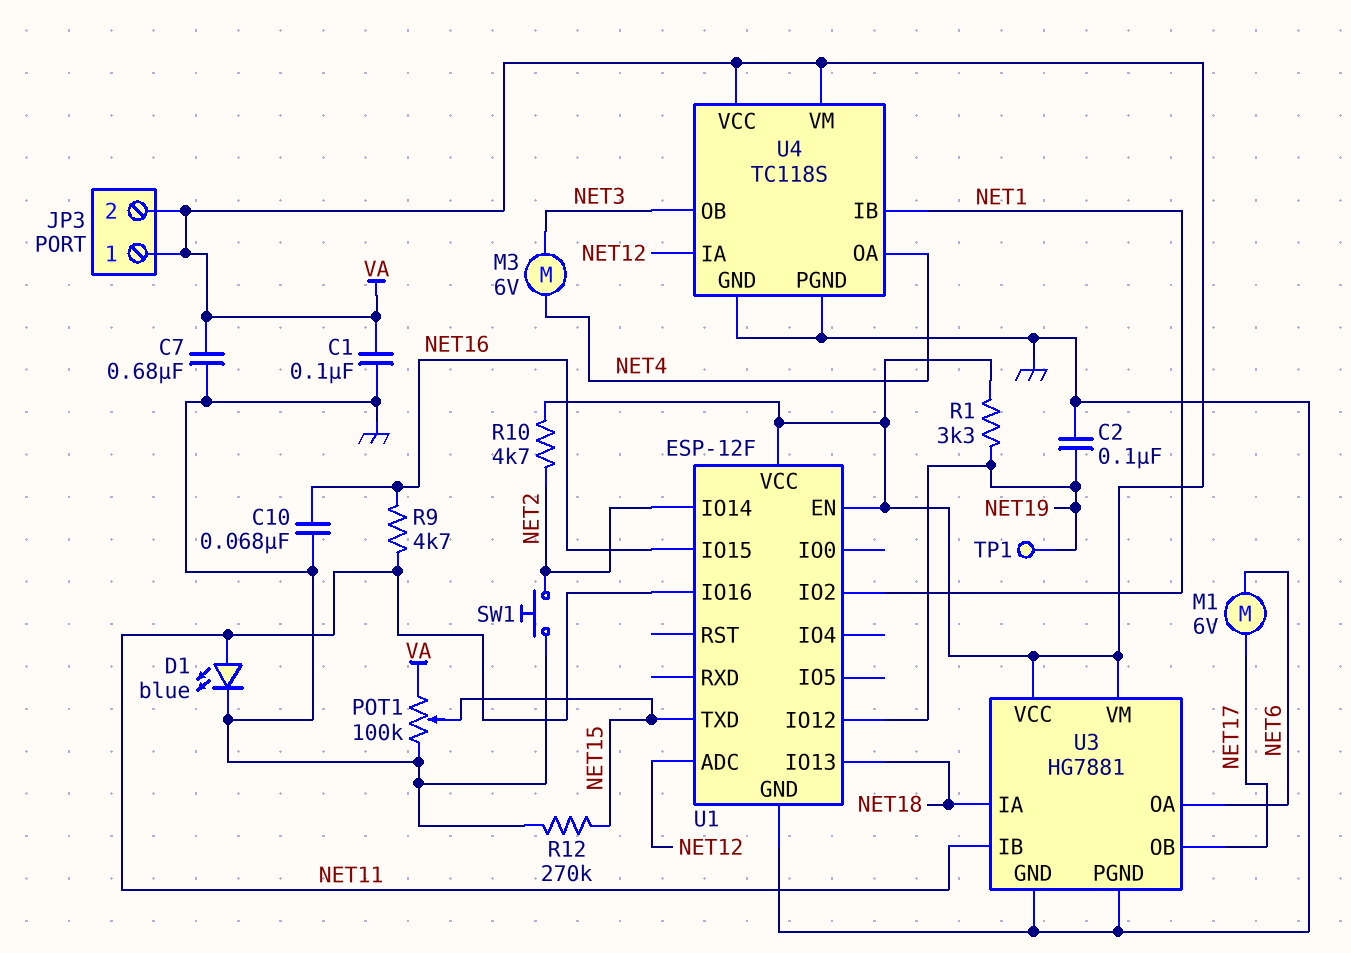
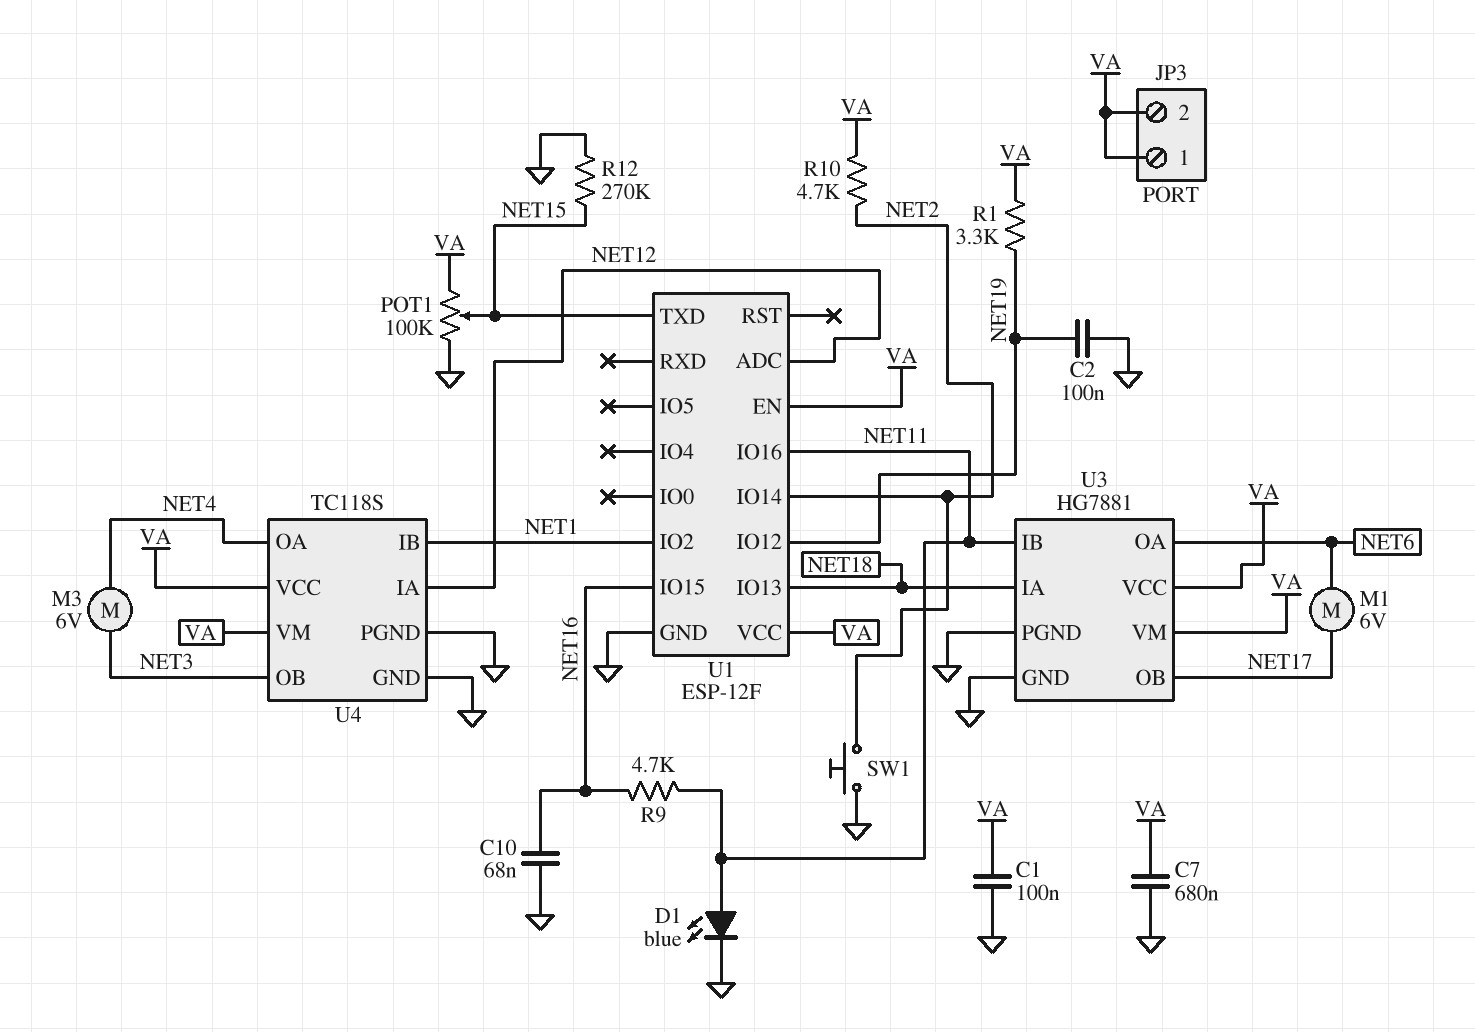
TP1: test point (NET19) -> none

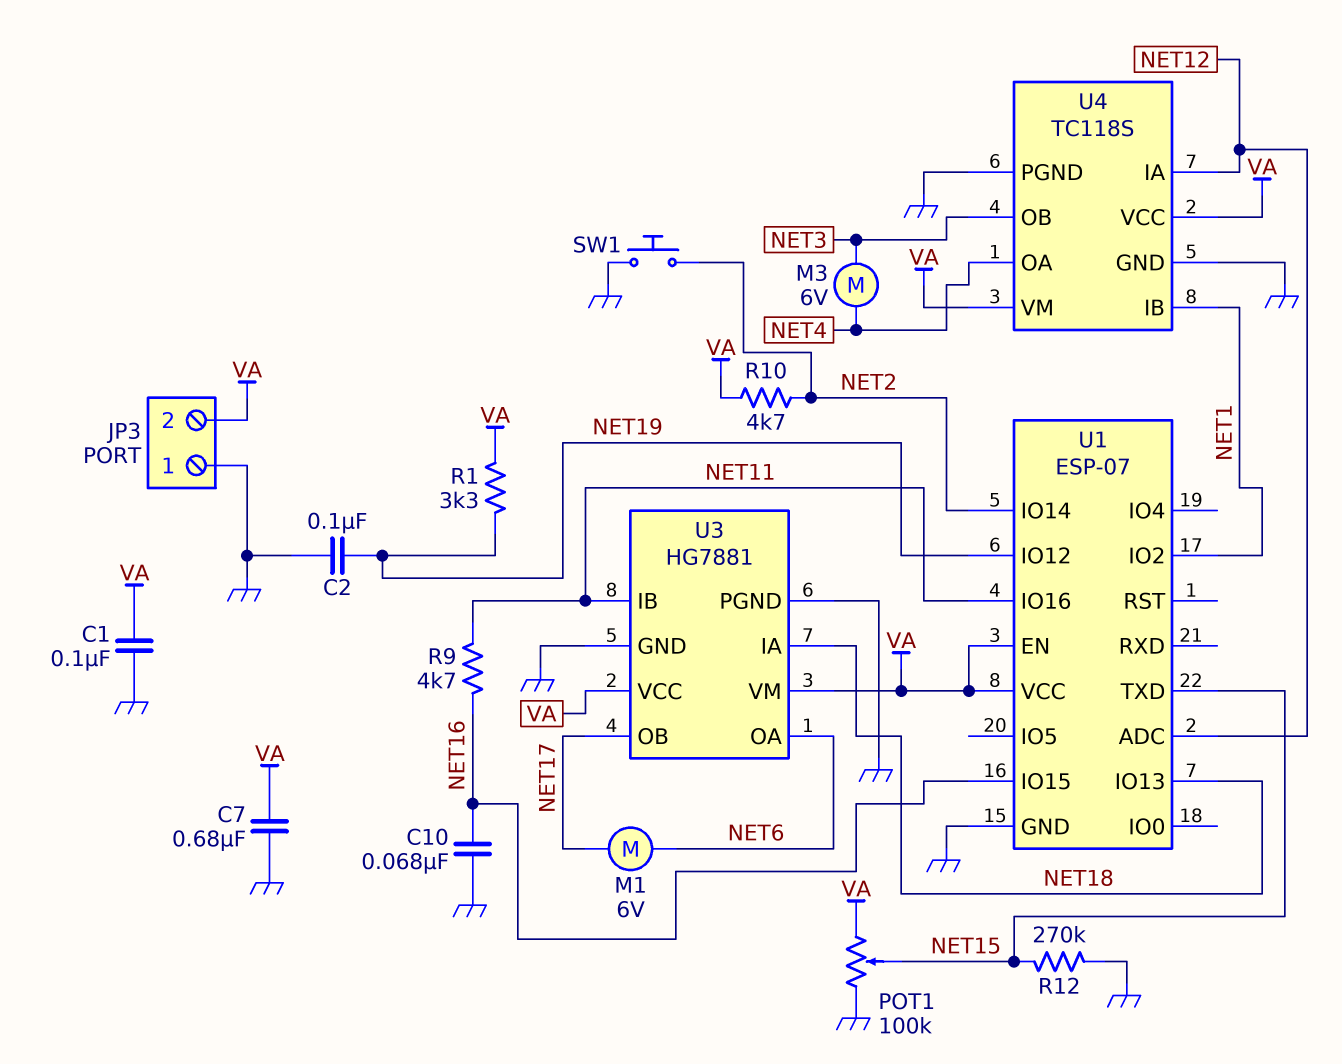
D1: LED blue (A NET11, K GND) -> none
JP3 pin 1: VA -> GND
U1: ESP-12F -> ESP-07

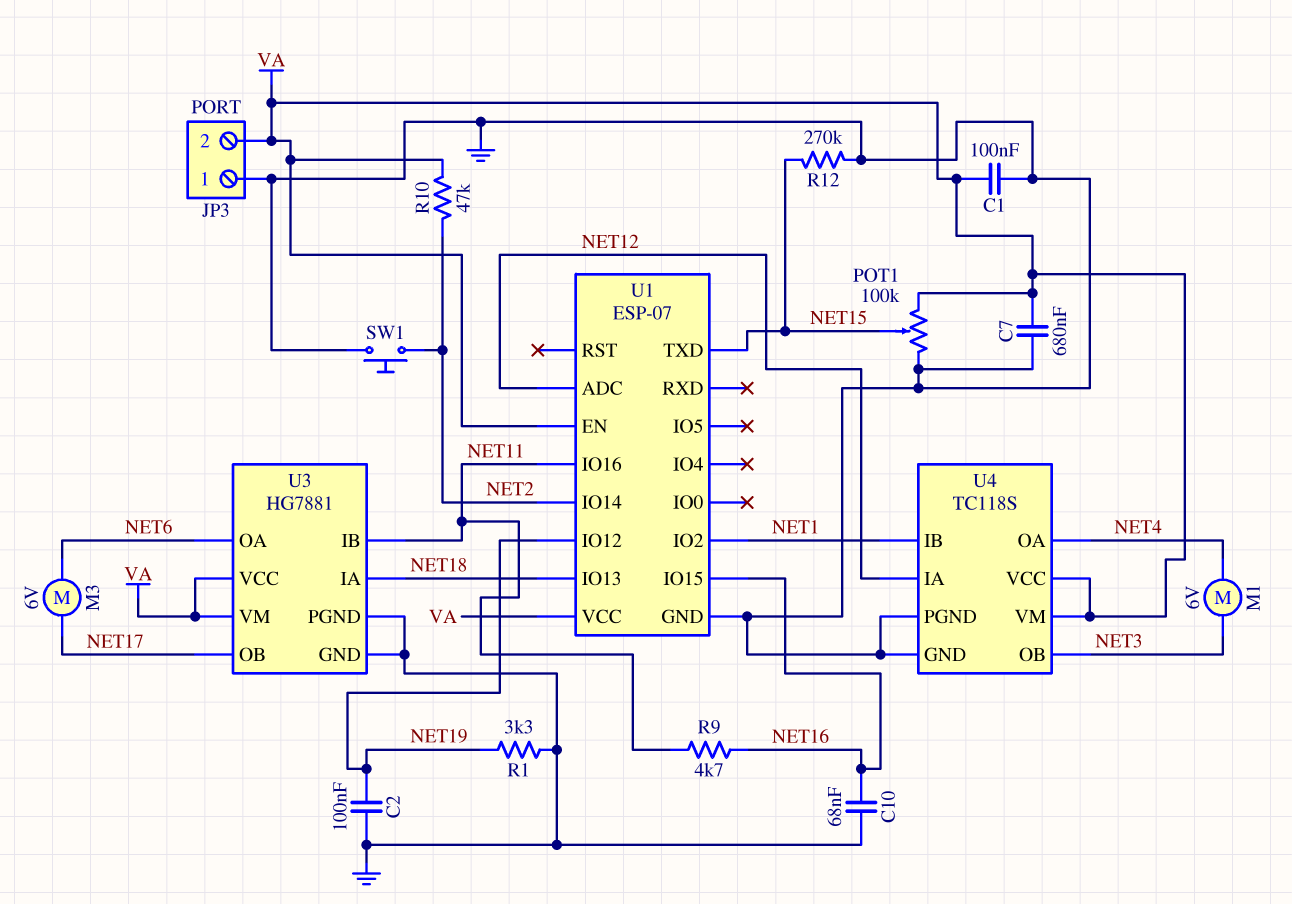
M1: motor 6V (NET6, NET17) -> motor 6V (NET3, NET4)
M3: motor 6V (NET3, NET4) -> motor 6V (NET6, NET17)
R1: 3.3k (NET19, VA) -> 3.3k (GND, NET19)
R10: 4.7k (NET2, VA) -> 47k (NET2, VA)

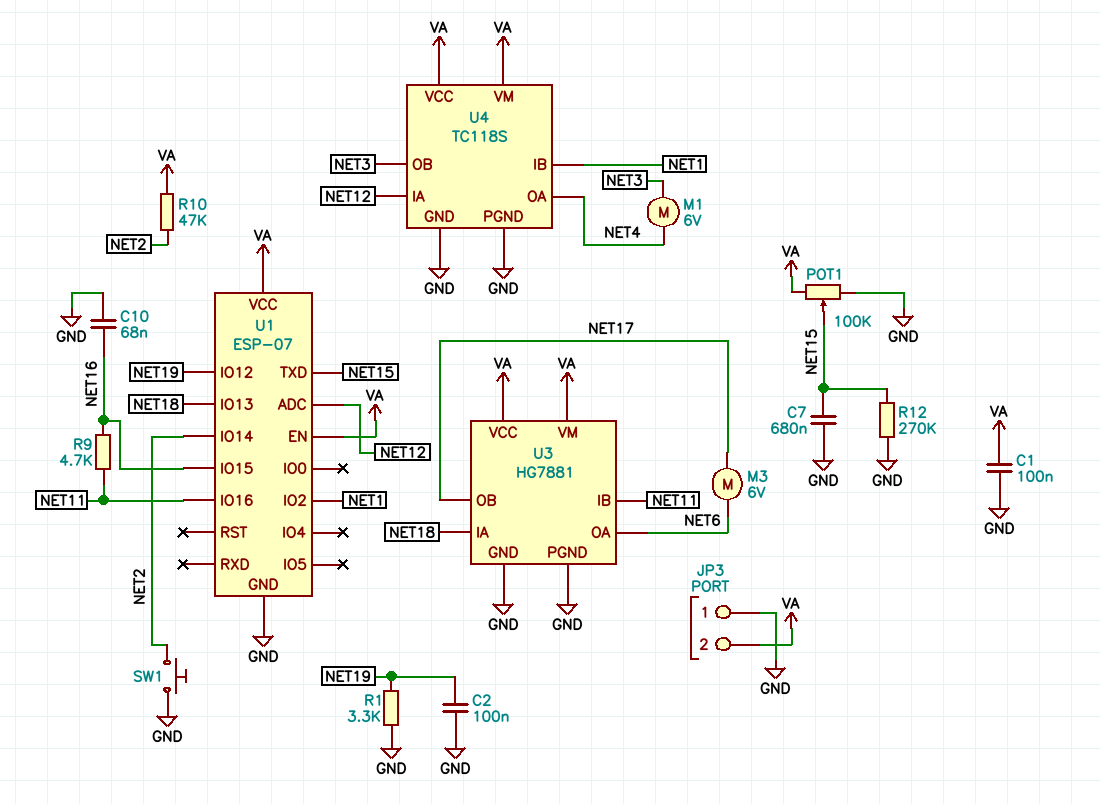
C7: 680nF (GND, VA) -> 680nF (GND, NET15)

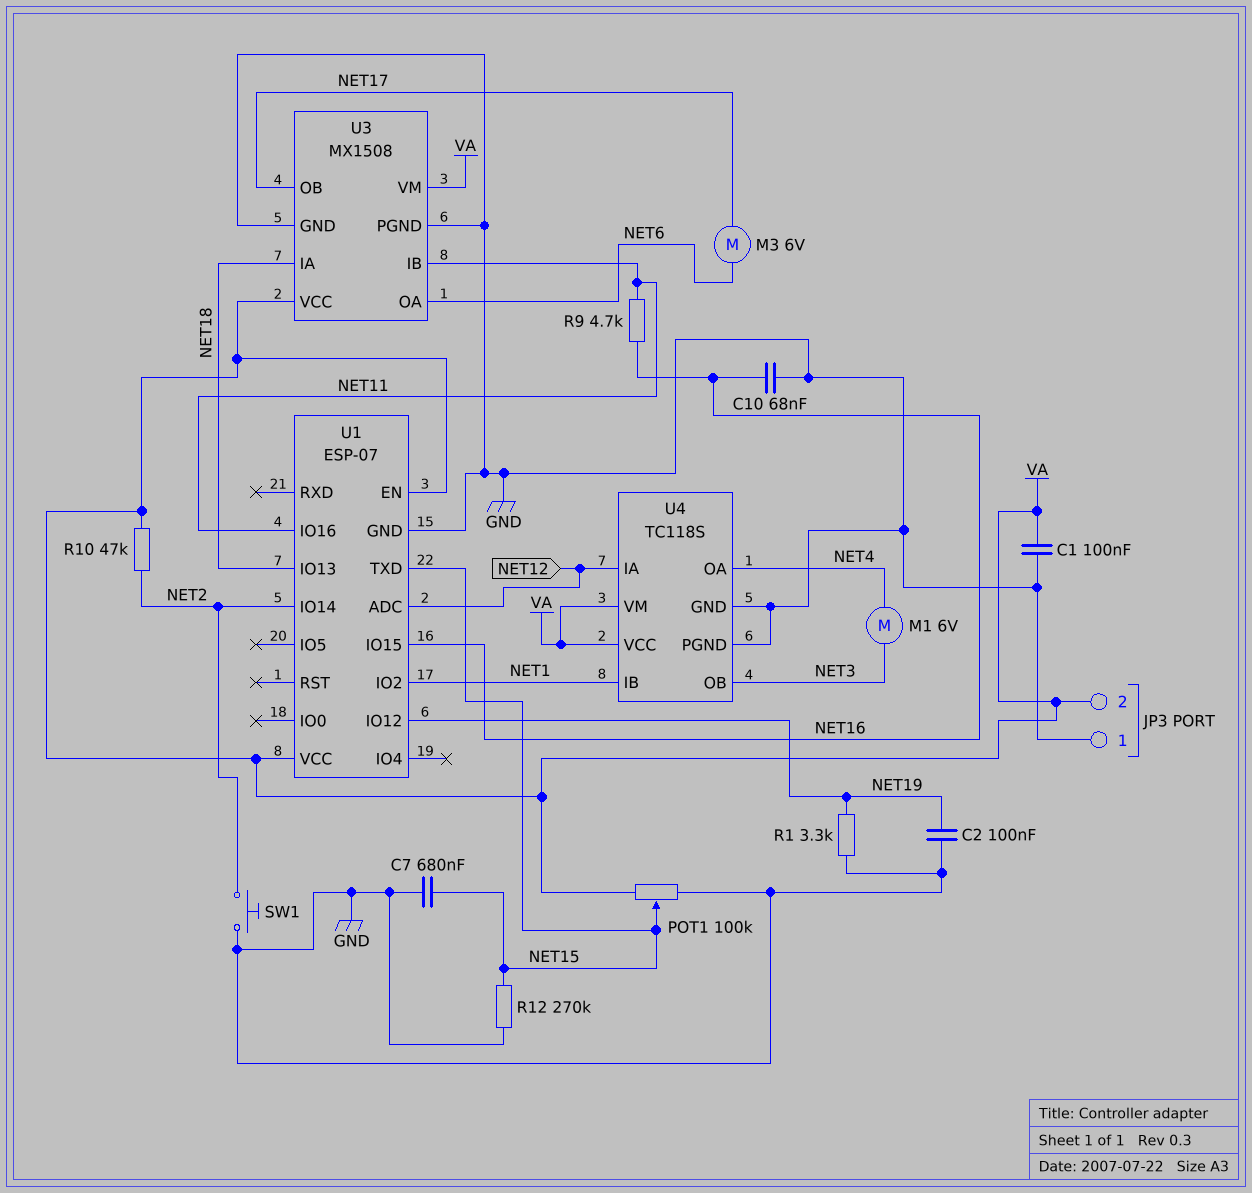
U3: HG7881 -> MX1508

